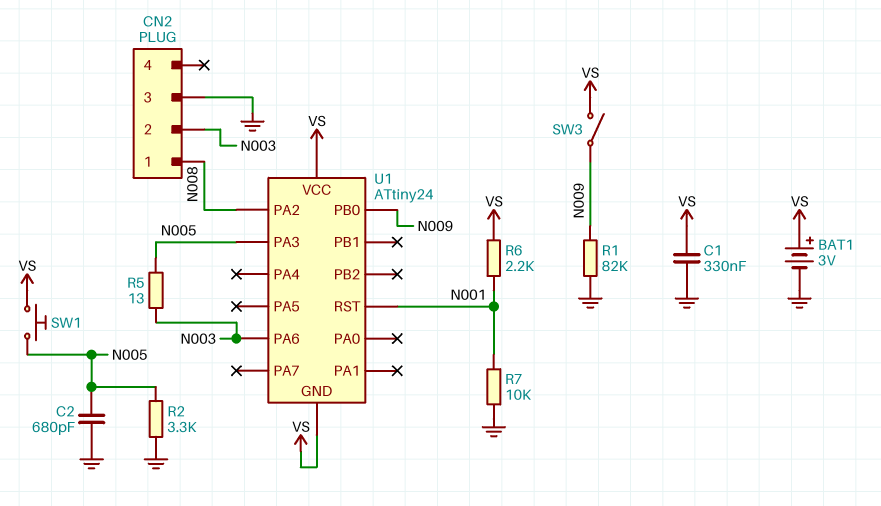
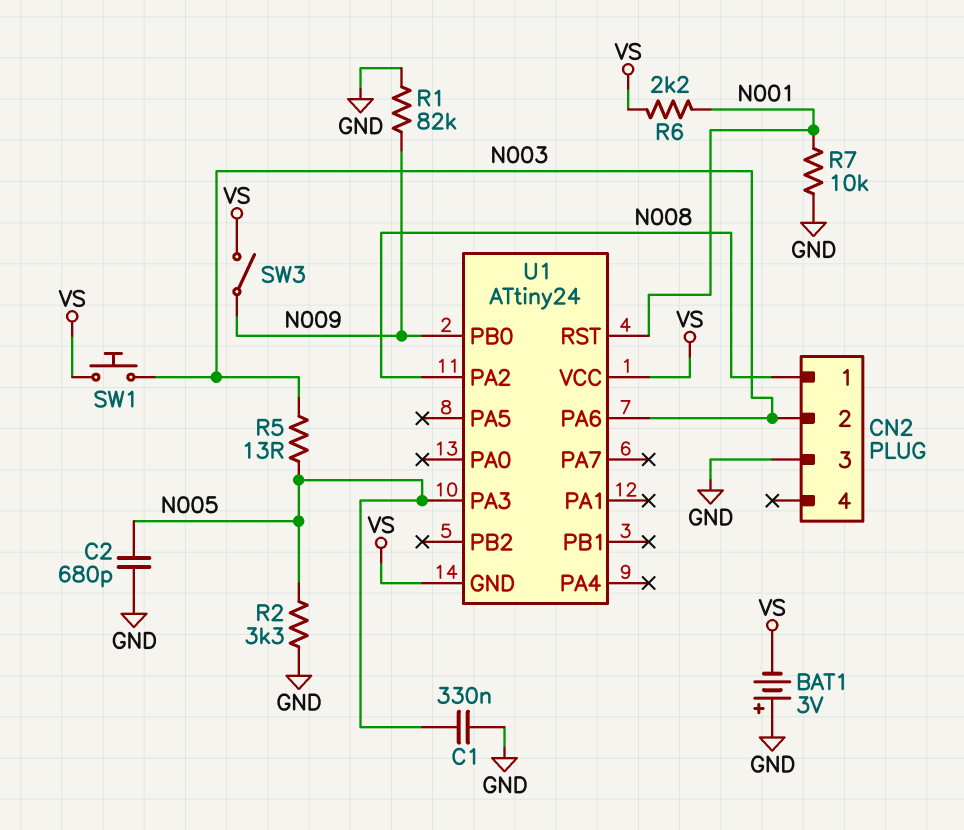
BAT1: 3V (plus VS, minus GND) -> 3V (plus GND, minus VS)
C1: 330nF (GND, VS) -> 330nF (GND, N005)
SW1: button (N005, VS) -> button (N003, VS)

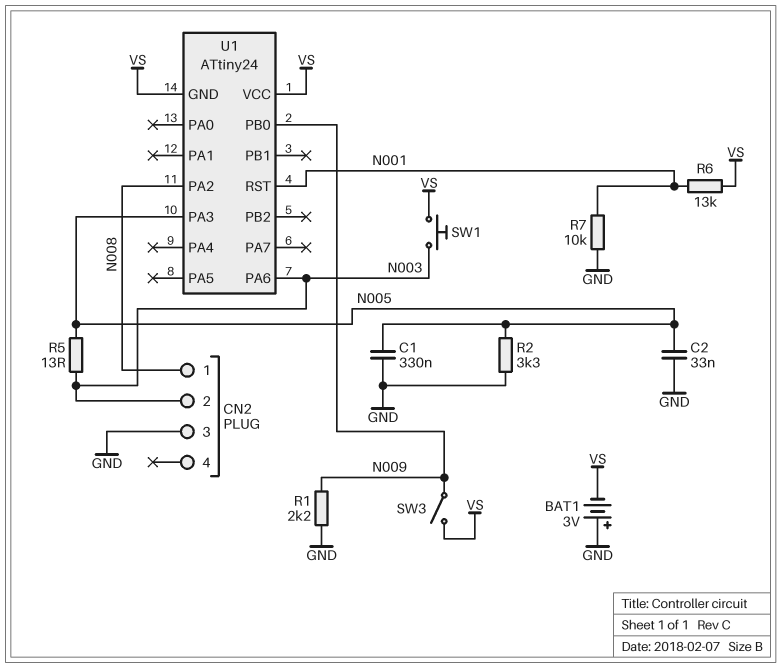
C2: 680pF (GND, N005) -> 33nF (GND, N005)
R1: 82k (GND, N009) -> 2.2k (GND, N009)
R6: 2.2k (N001, VS) -> 13k (N001, VS)

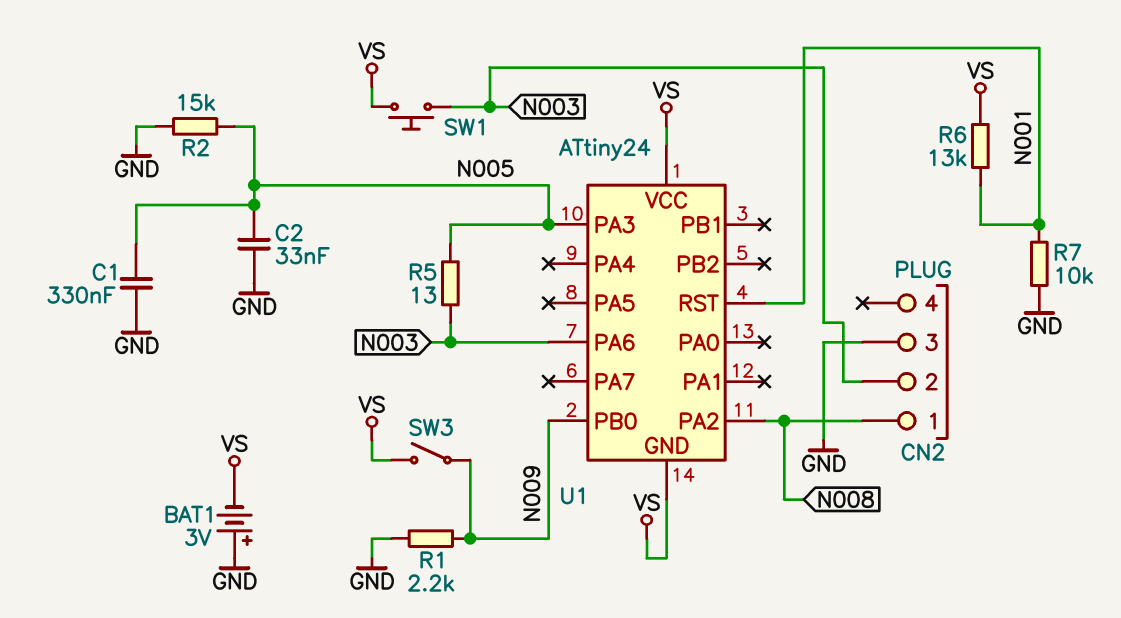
R2: 3.3k (GND, N005) -> 15k (GND, N005)

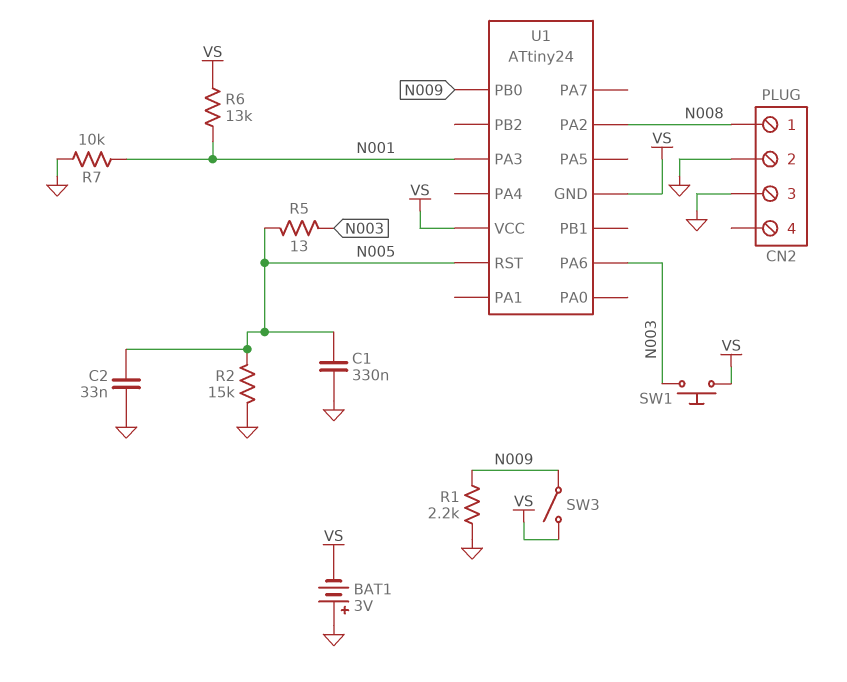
CN2 pin 2: N003 -> GND
U1 pin PA3: N005 -> N001
U1 pin RST: N001 -> N005

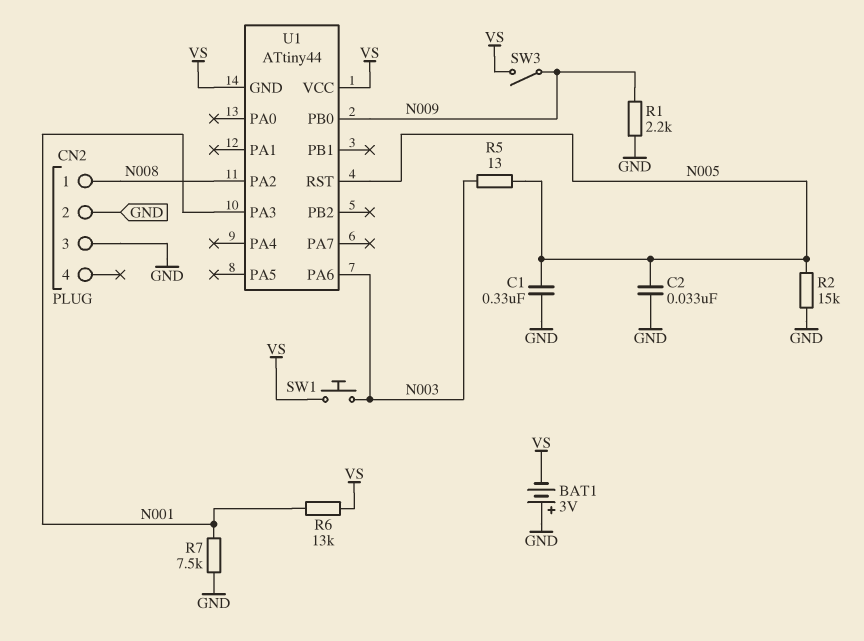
R7: 10k (GND, N001) -> 7.5k (GND, N001)
U1: ATtiny24 -> ATtiny44

